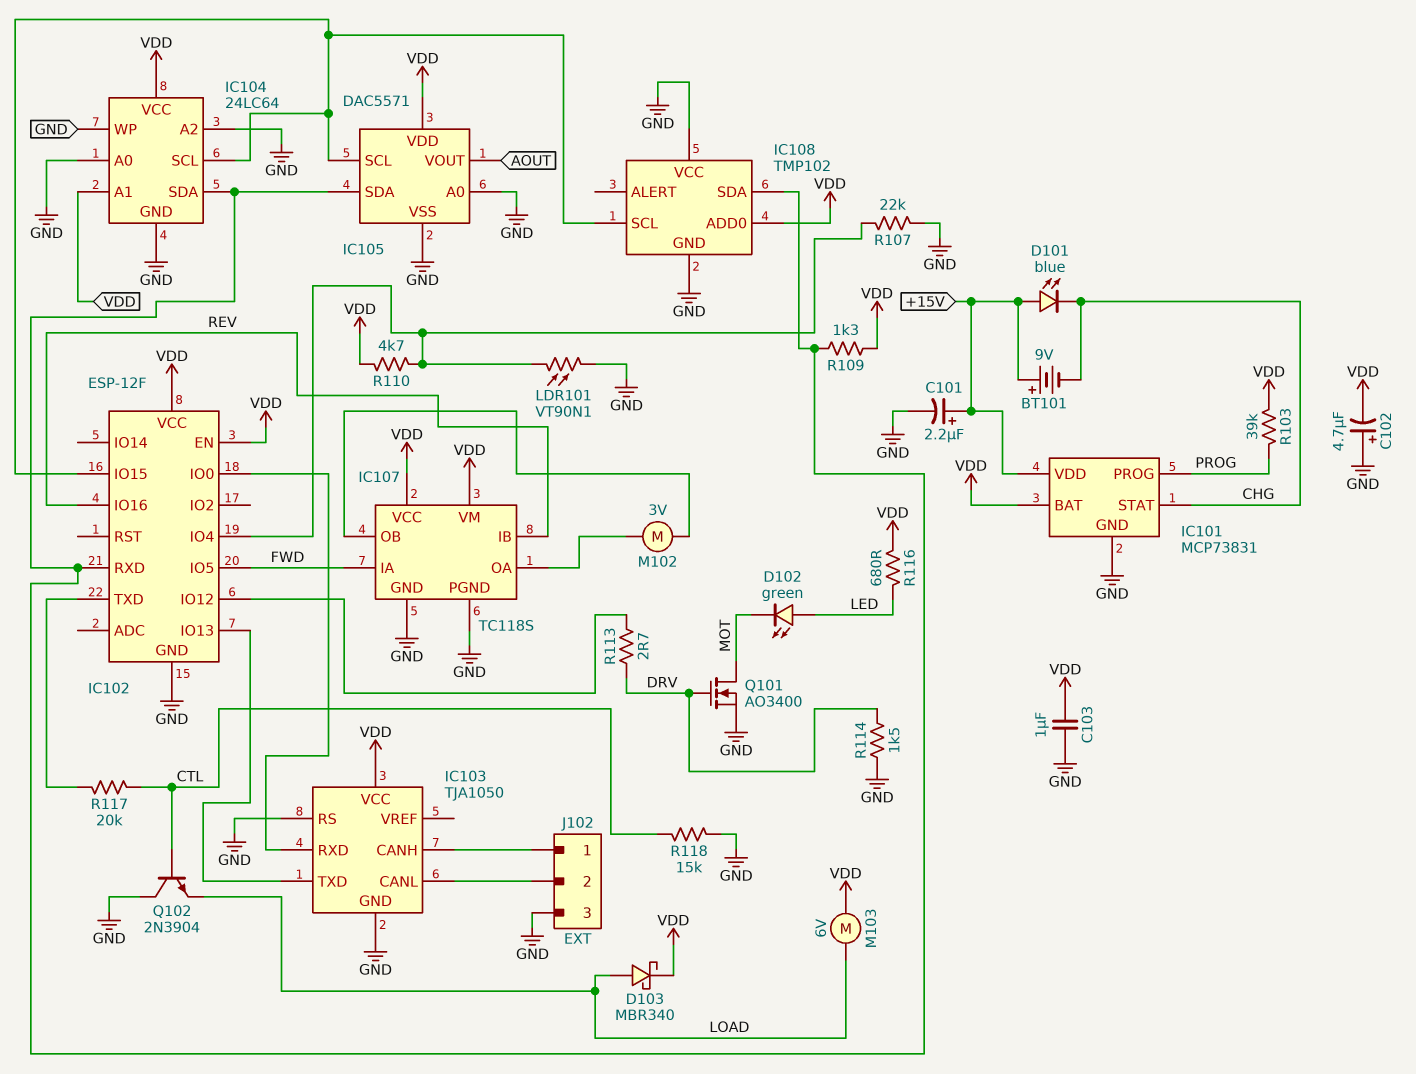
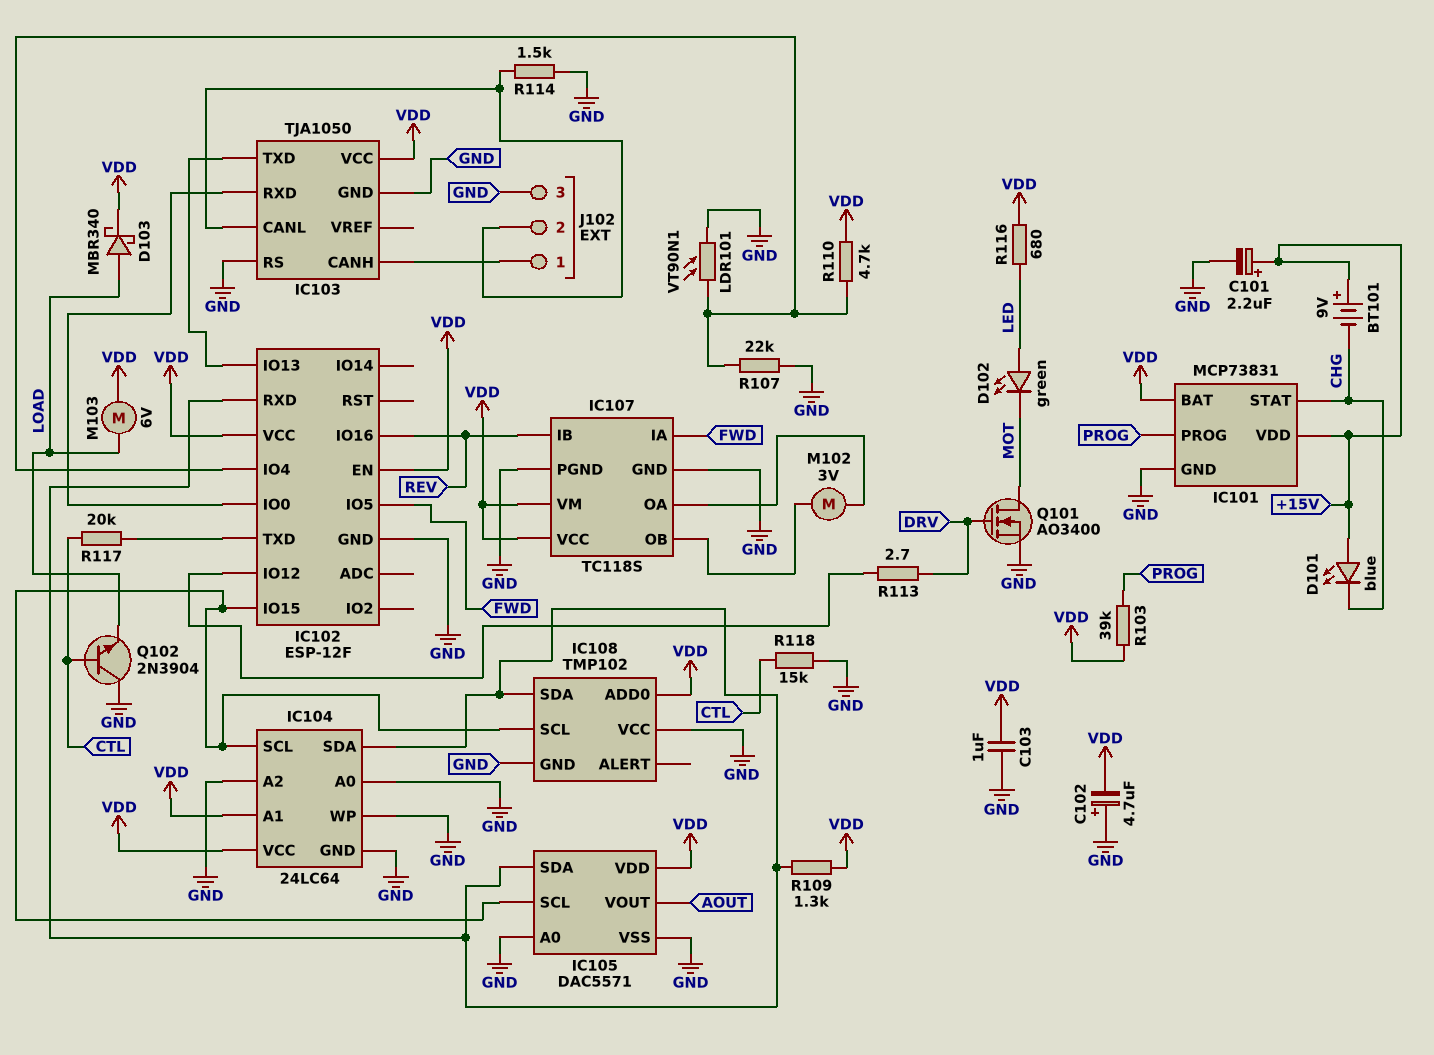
R114: 1.5k (DRV, GND) -> 1.5k (GND, IC103/CANL)

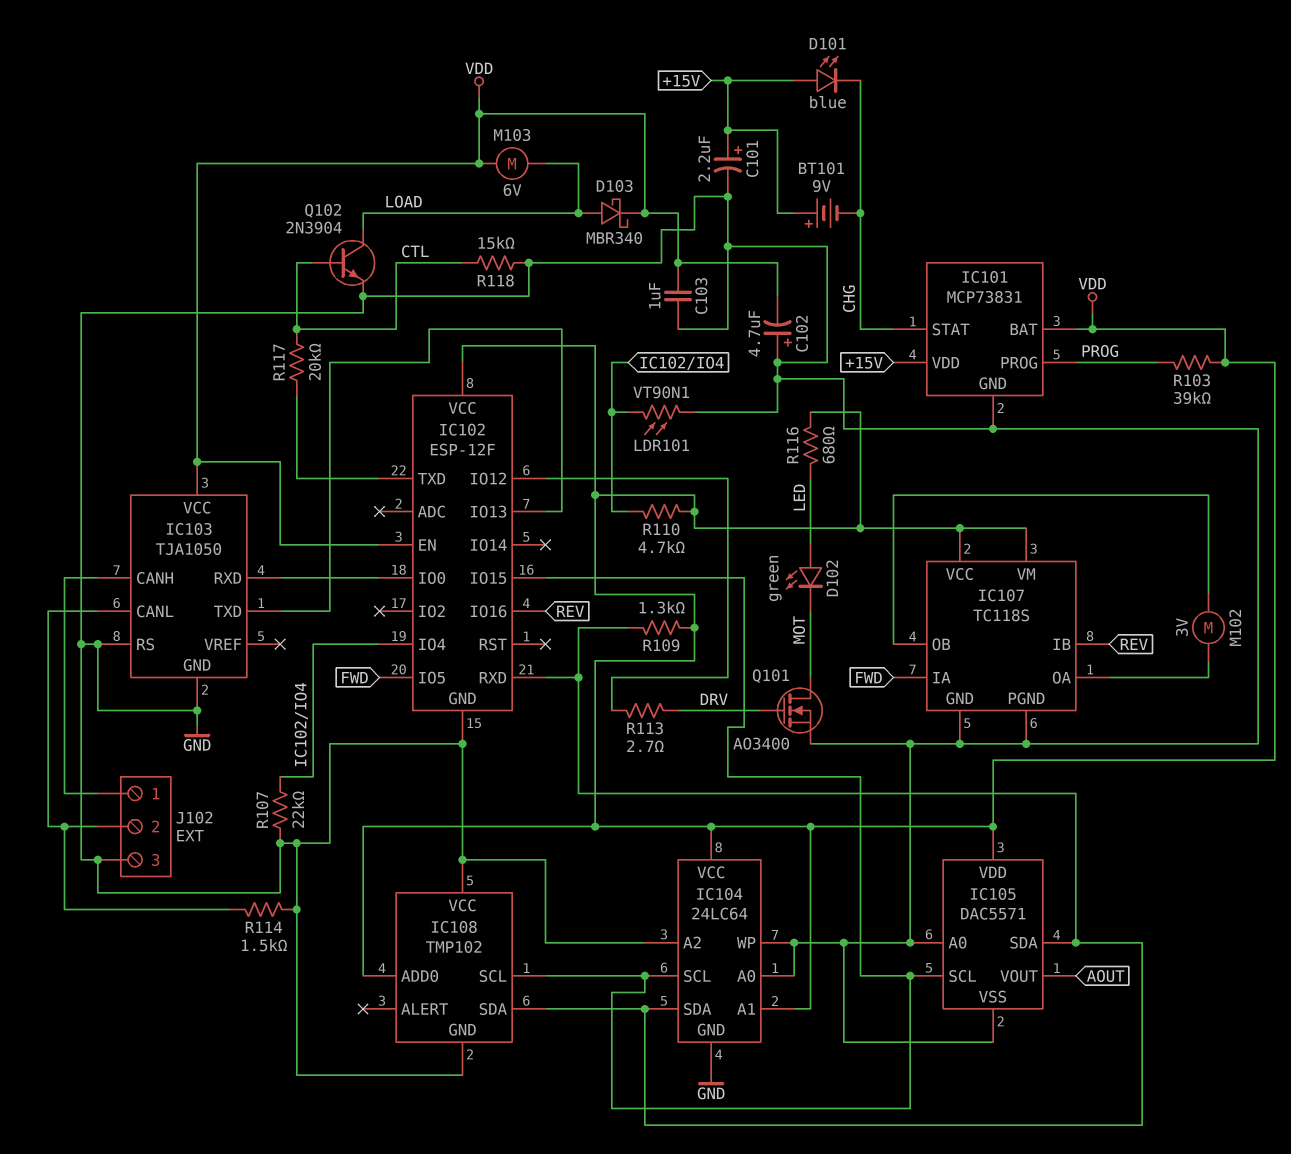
Q102: NPN 2N3904 (B CTL, C GND, E LOAD) -> NPN 2N3904 (B CTL, C LOAD, E GND)

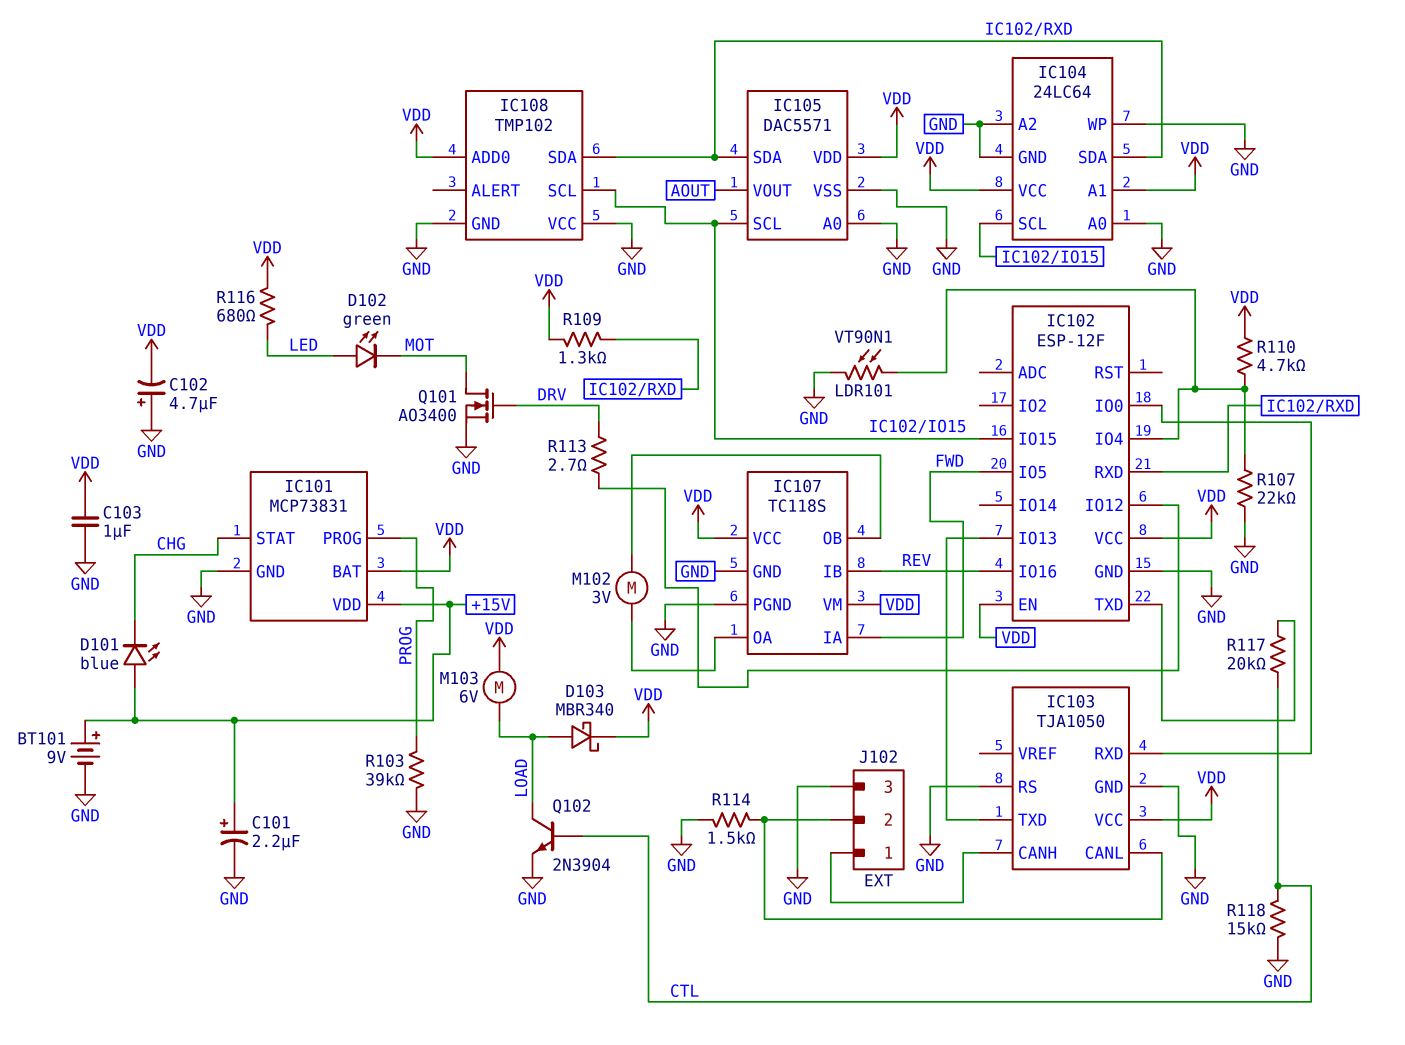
BT101: 9V (plus +15V, minus CHG) -> 9V (plus +15V, minus GND)
R103: 39k (PROG, VDD) -> 39k (GND, PROG)

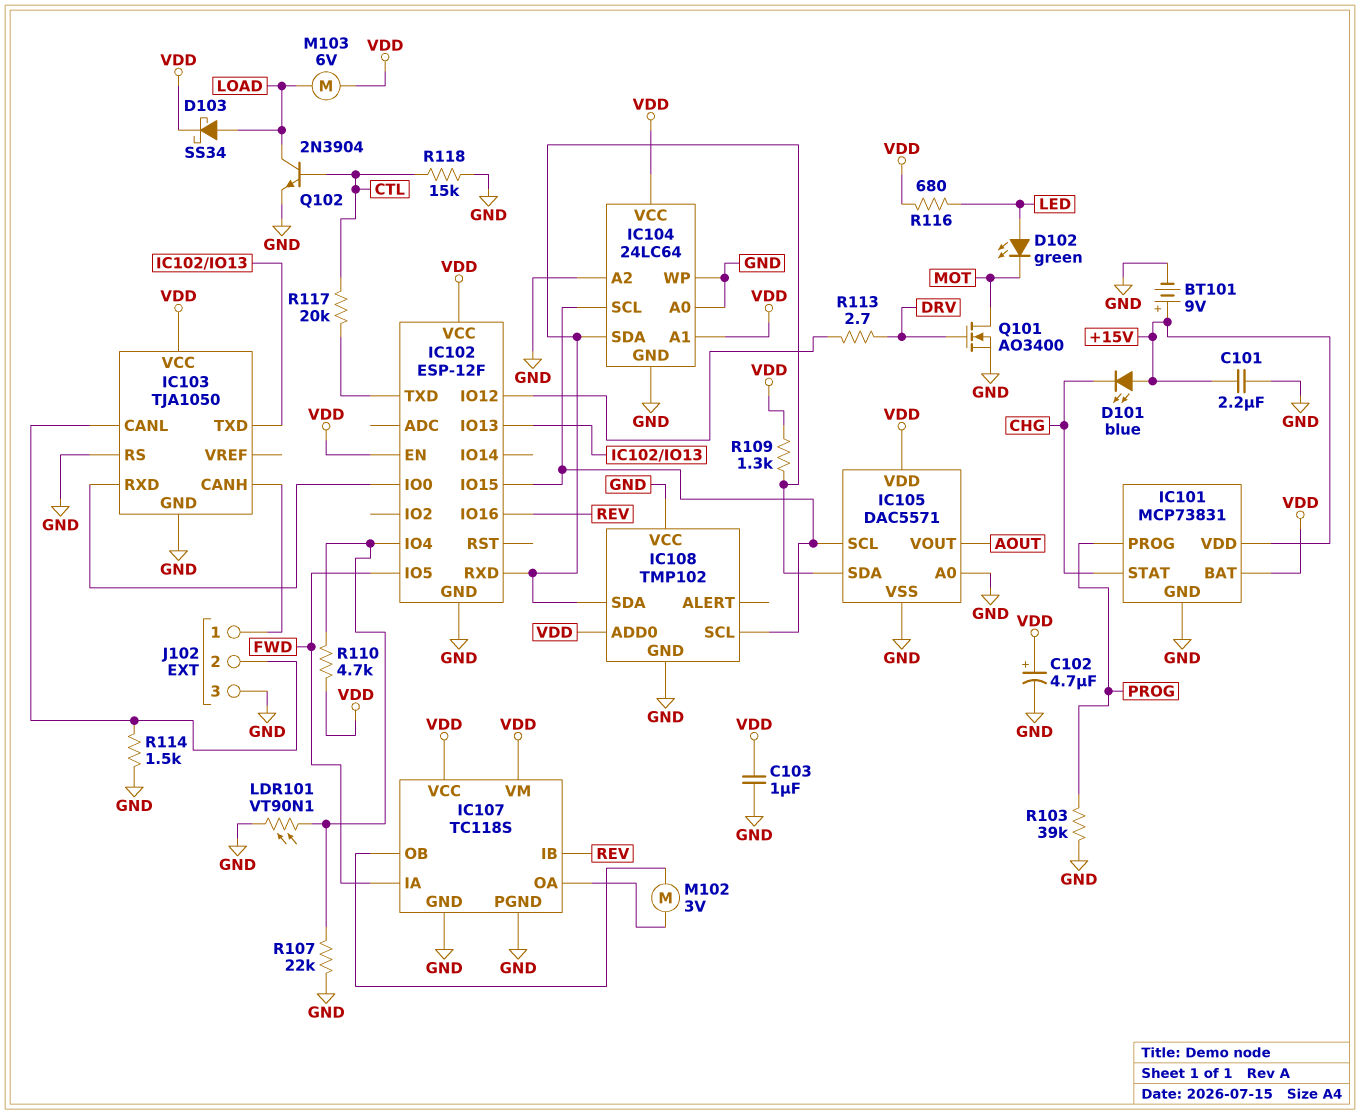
C101: 2.2uF (plus +15V, minus GND) -> 2.2uF (+15V, GND)
C102: 4.7uF (plus GND, minus VDD) -> 4.7uF (plus VDD, minus GND)
D103: schottky MBR340 (A LOAD, K VDD) -> schottky SS34 (A LOAD, K VDD)

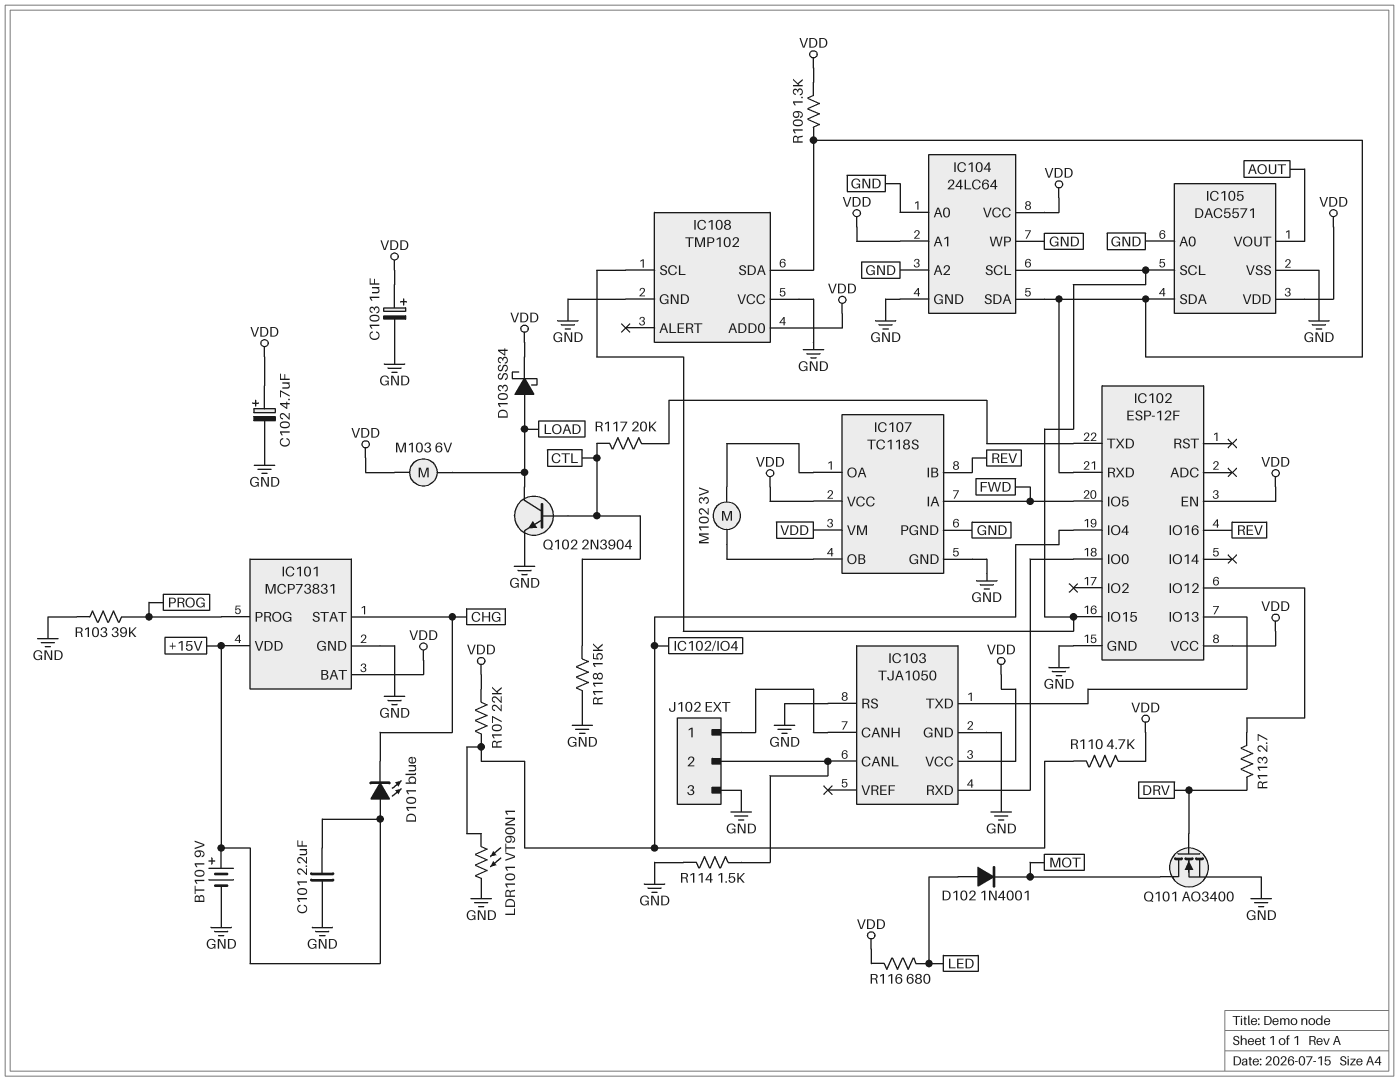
C103: 1uF (GND, VDD) -> 1uF (plus VDD, minus GND)
D102: LED green (A LED, K MOT) -> diode 1N4001 (A LED, K MOT)
R107: 22k (GND, IC102/IO4) -> 22k (IC102/IO4, VDD)

